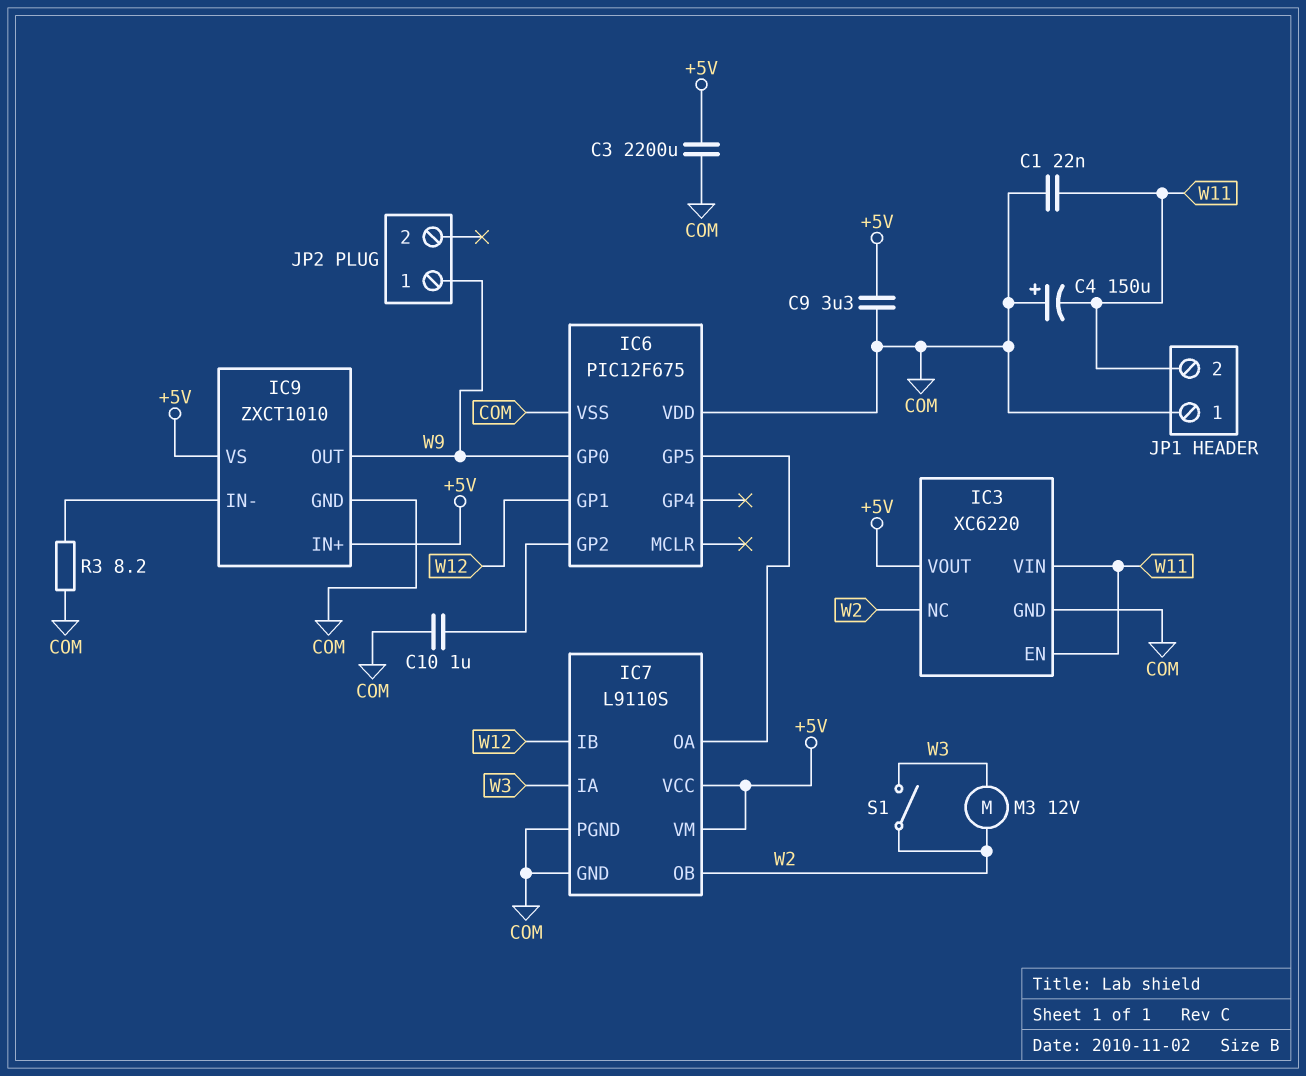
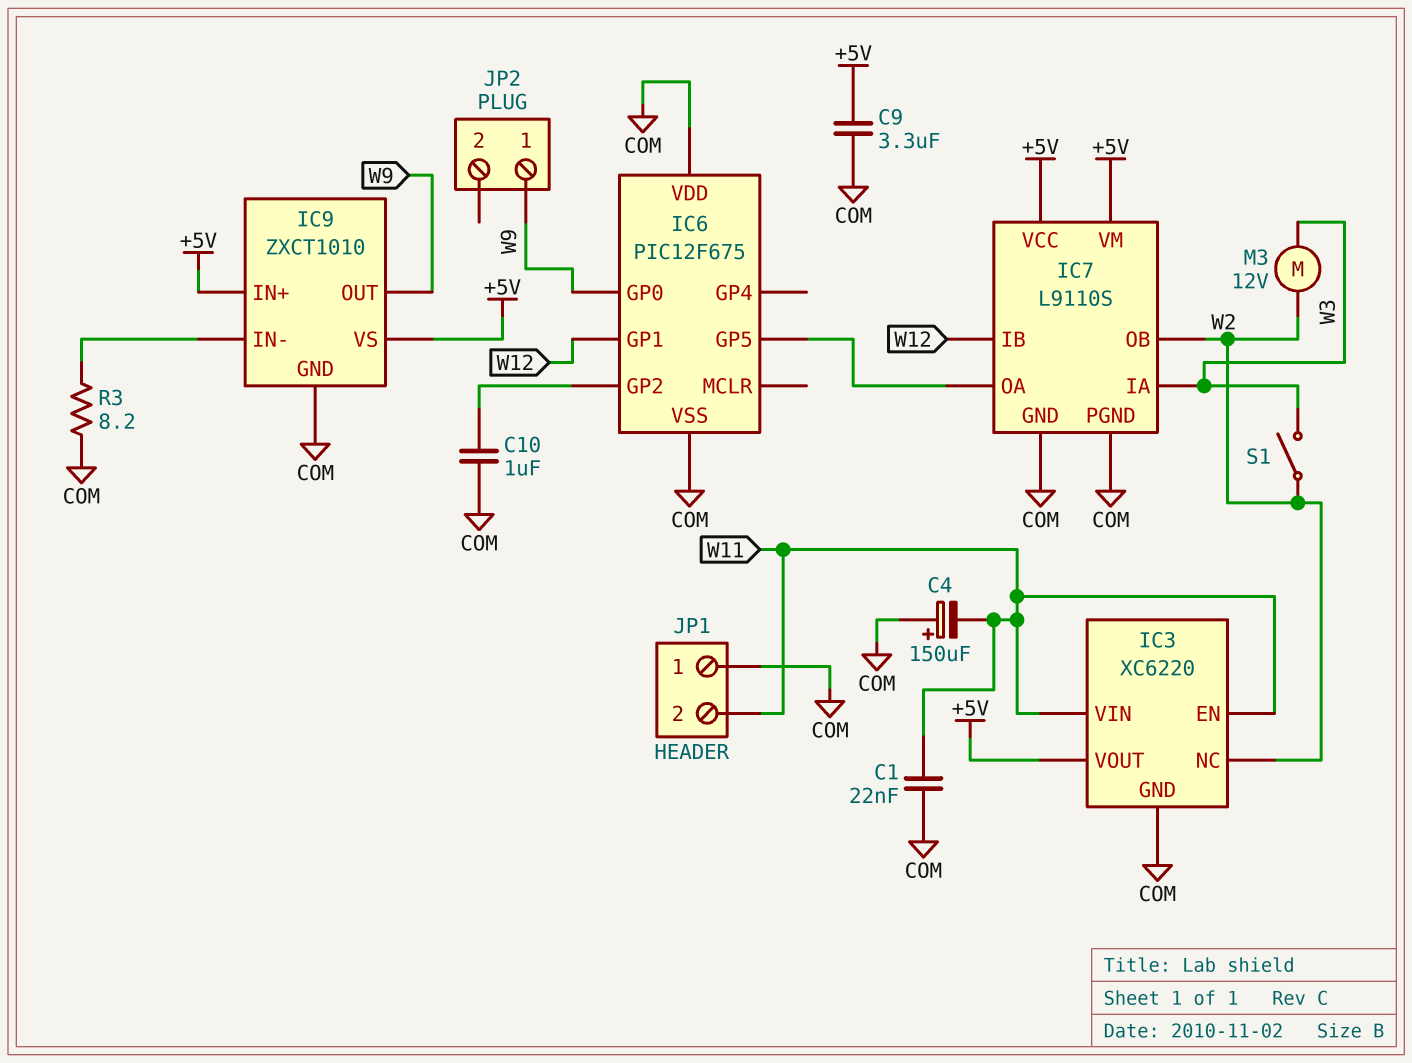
C3: 2200uF (+5V, COM) -> none

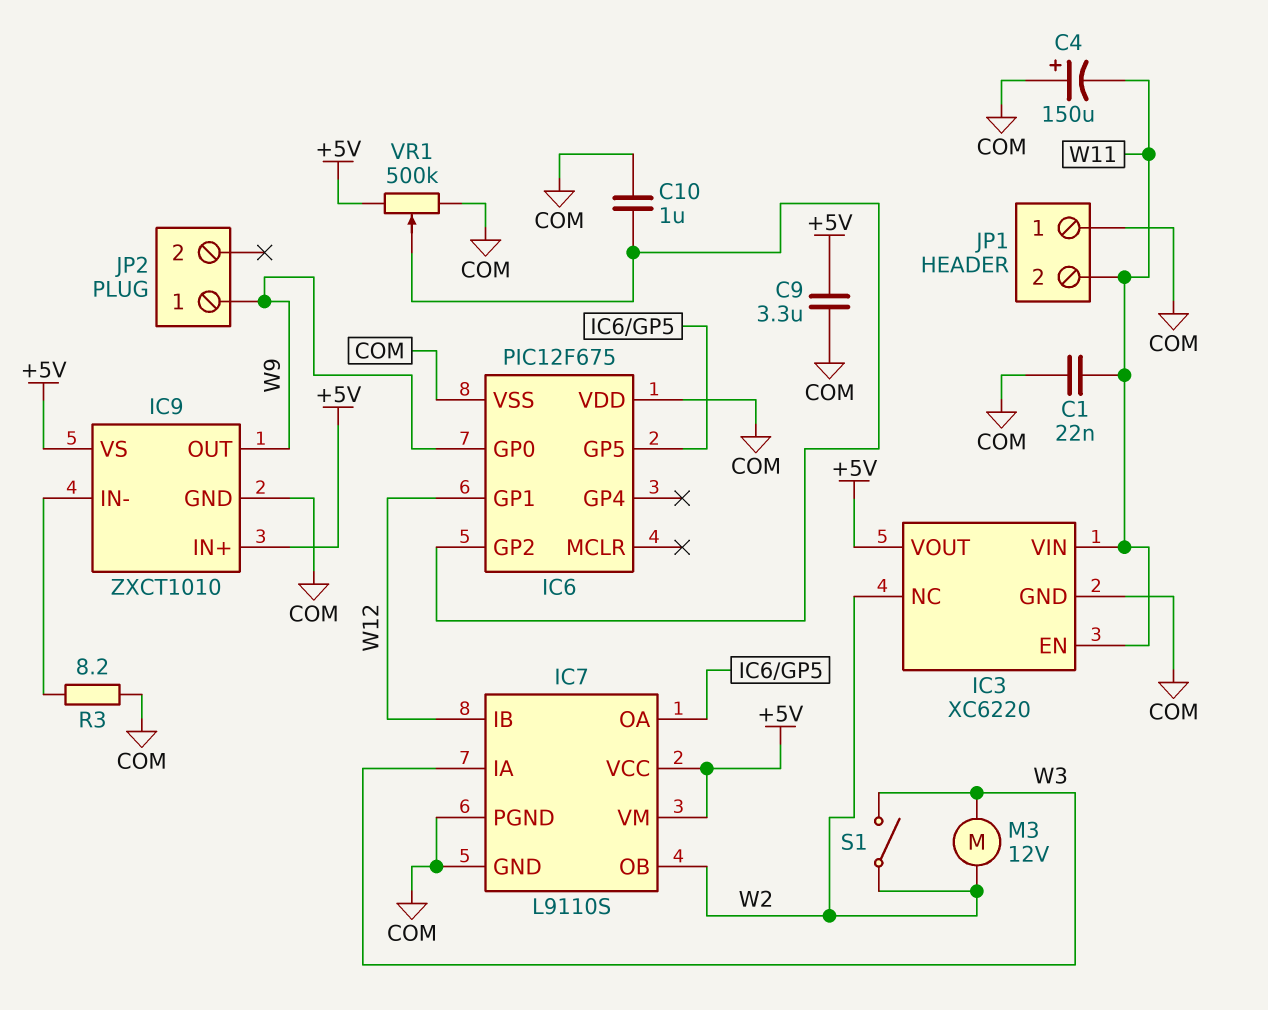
VR1: none -> 500k (+5V, COM, wiper IC6/GP2)

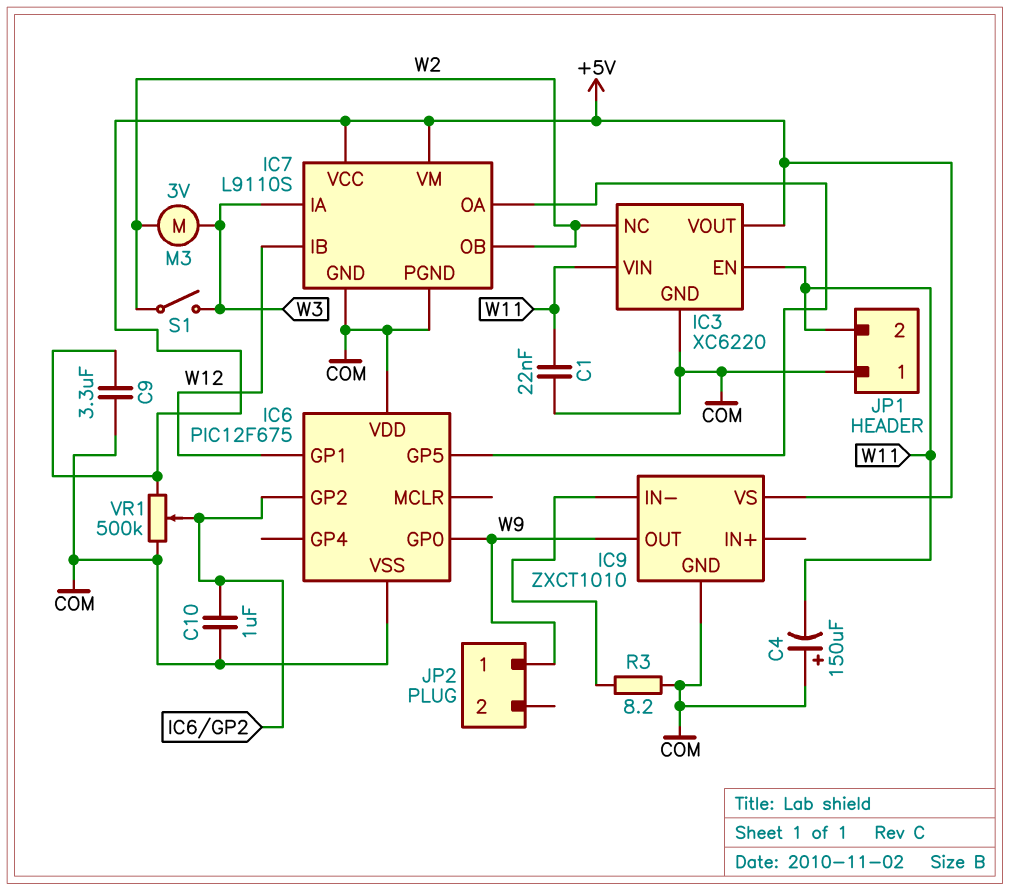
IC9 pin IN+: +5V -> none
M3: motor 12V (W2, W3) -> motor 3V (W2, W3)

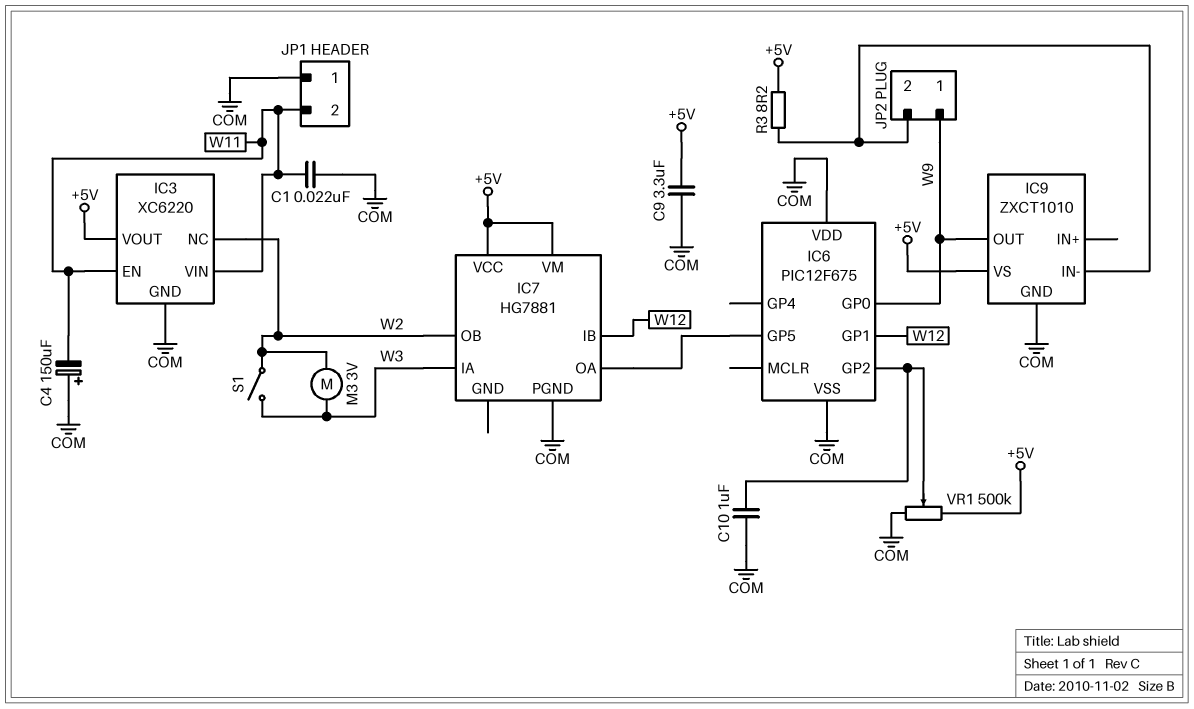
IC7: L9110S -> HG7881
IC7 pin GND: COM -> none
JP2 pin 2: none -> IC9/IN-
R3: 8.2 (COM, IC9/IN-) -> 8.2 (+5V, IC9/IN-)

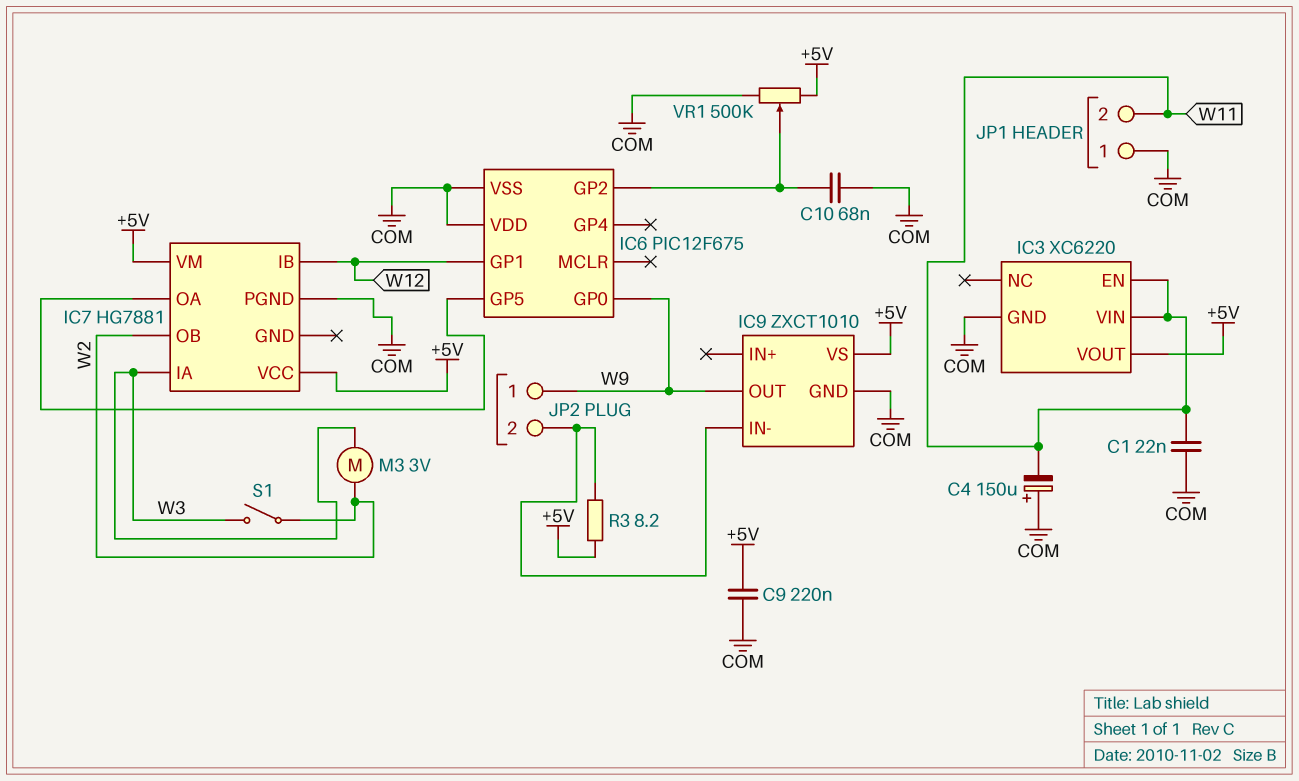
C9: 3.3uF (+5V, COM) -> 220nF (+5V, COM)
C10: 1uF (COM, IC6/GP2) -> 68nF (COM, IC6/GP2)
IC3 pin NC: W2 -> none

